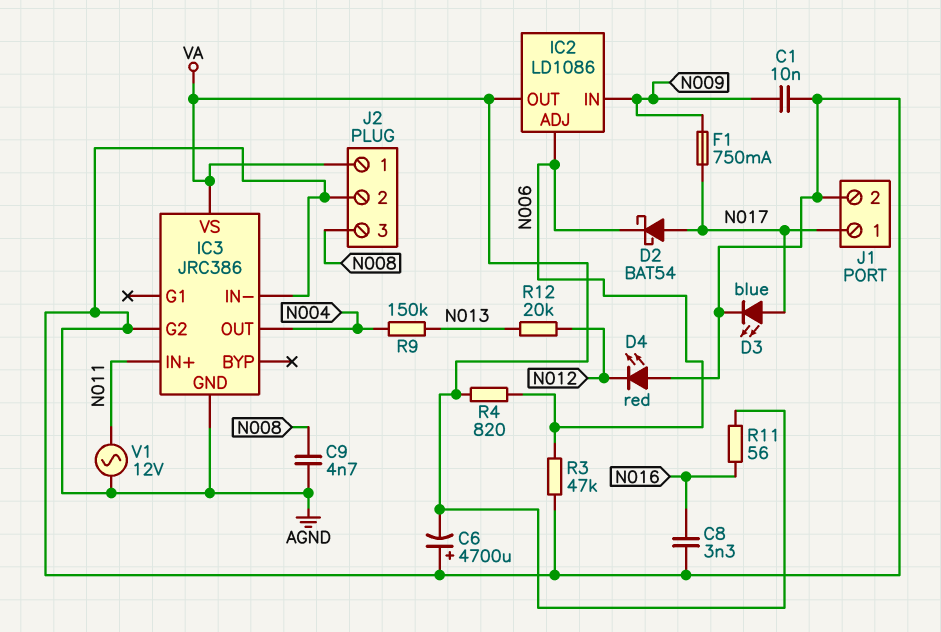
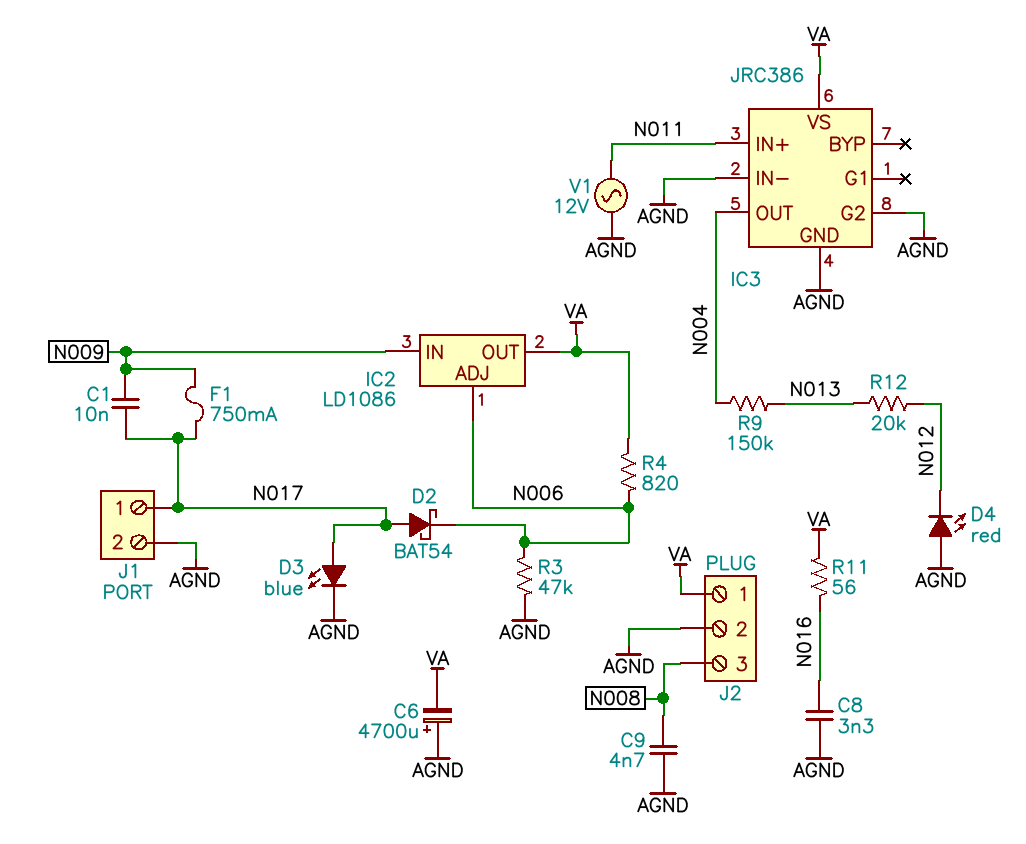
C1: 10nF (AGND, N009) -> 10nF (N009, N017)

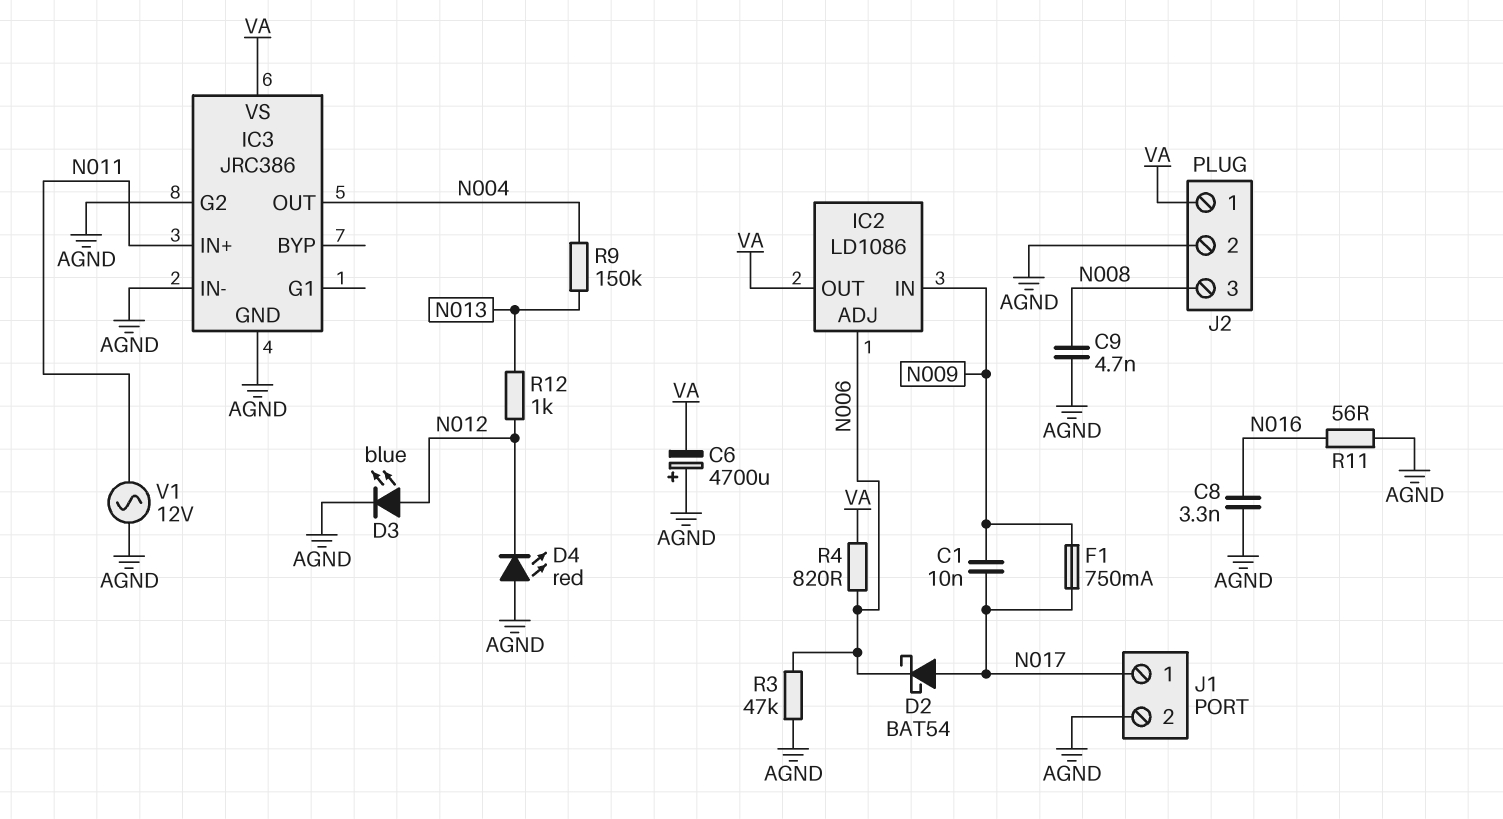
D3: LED blue (A N017, K AGND) -> LED blue (A N012, K AGND)
R11: 56 (N016, VA) -> 56 (AGND, N016)
R12: 20k (N012, N013) -> 1k (N012, N013)

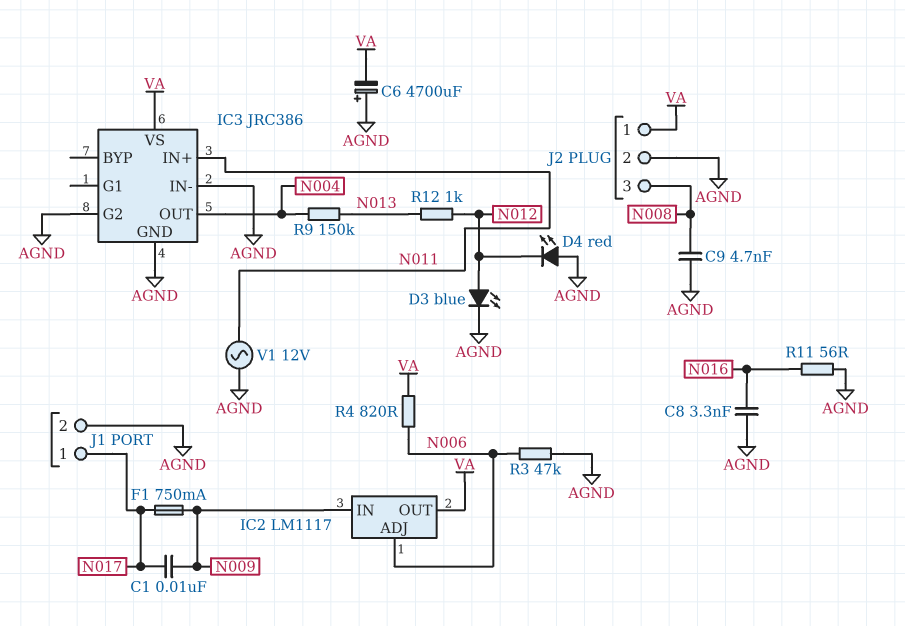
D2: schottky BAT54 (A N017, K N006) -> none
IC2: LD1086 -> LM1117

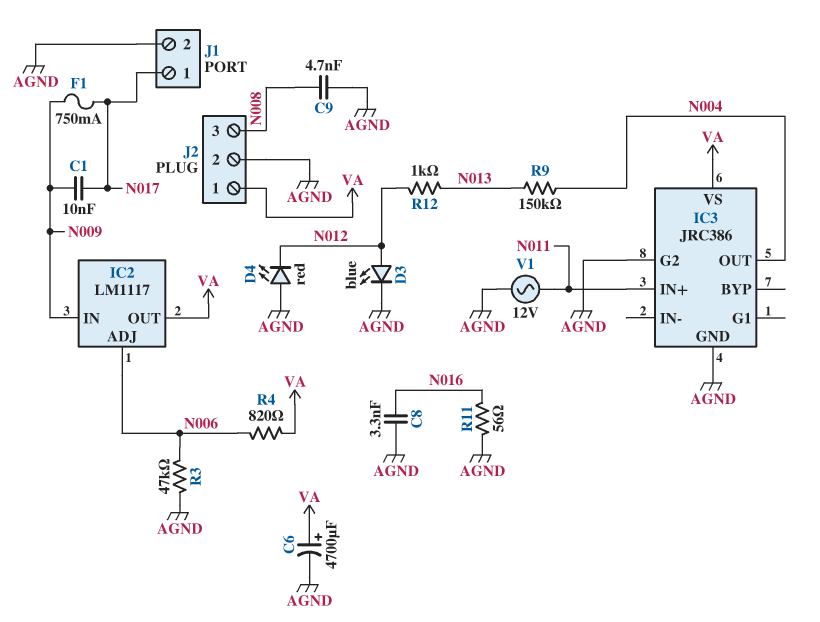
C6: 4700uF (plus AGND, minus VA) -> 4700uF (plus VA, minus AGND)
IC3 pin IN-: AGND -> none

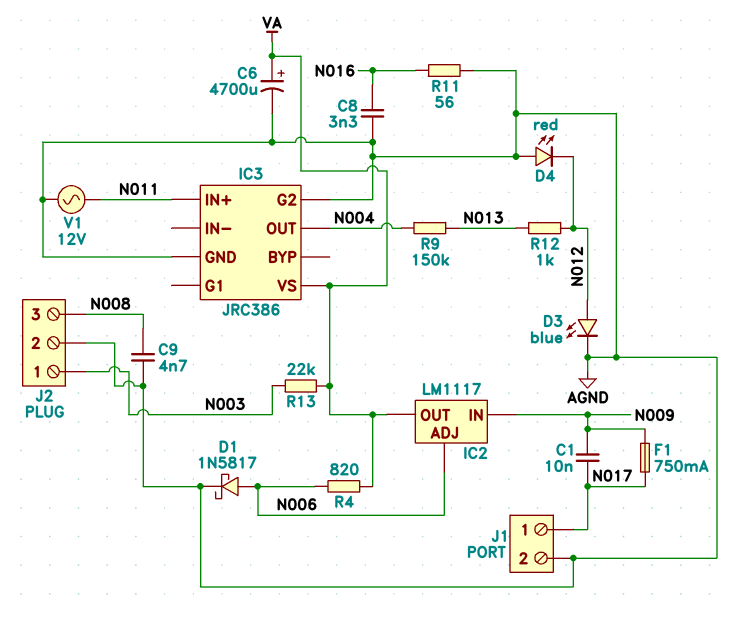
D1: none -> schottky 1N5817 (A N006, K AGND)
J2 pin 1: VA -> N003
R3: 47k (AGND, N006) -> none
R13: none -> 22k (N003, VA)

